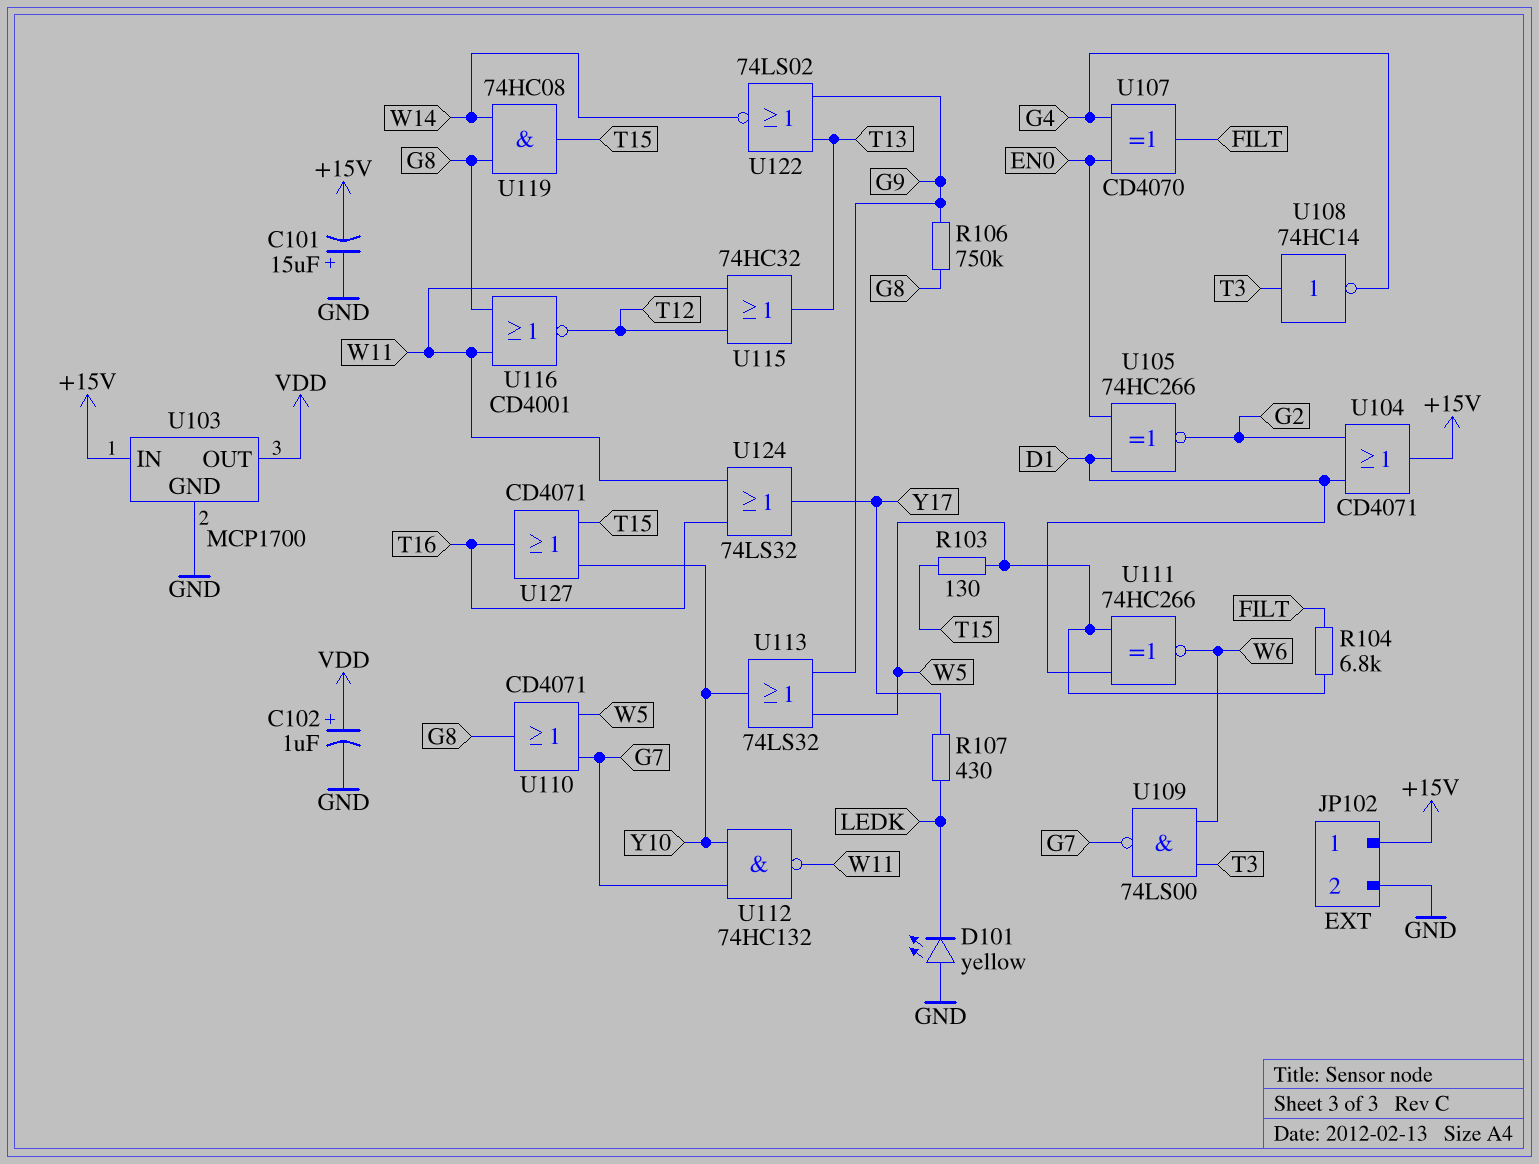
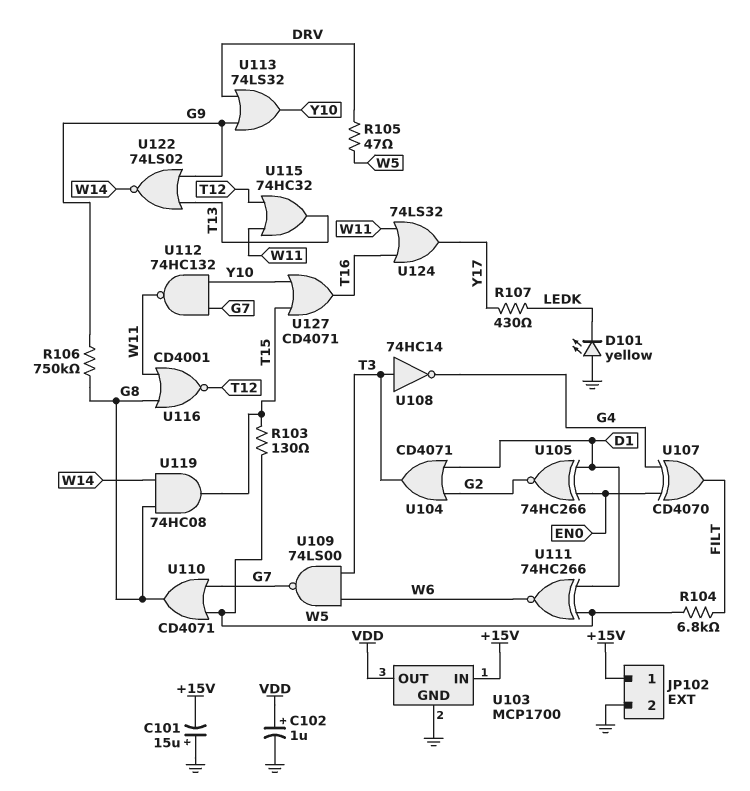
R105: none -> 47 (DRV, W5)
U104: OR CD4071 (in D1, in G2, out +15V) -> OR CD4071 (in D1, in G2, out T3)
U113: OR 74LS32 (in G9, in W5, out Y10) -> OR 74LS32 (in DRV, in G9, out Y10)

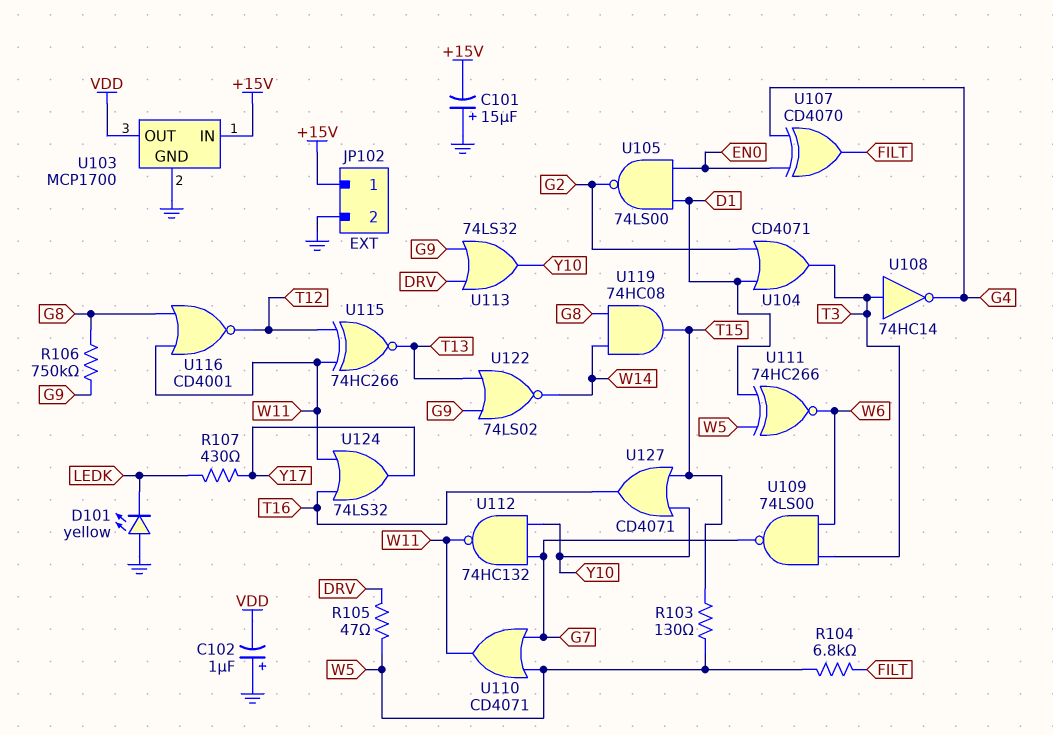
C102: 1uF (plus VDD, minus GND) -> 1uF (plus GND, minus VDD)
U105: XNOR 74HC266 (in D1, in EN0, out G2) -> NAND 74LS00 (in D1, in EN0, out G2)
U110: OR CD4071 (in G7, in W5, out G8) -> OR CD4071 (in G7, in W5, out W11)
U115: OR 74HC32 (in T12, in W11, out T13) -> XNOR 74HC266 (in T12, in W11, out T13)

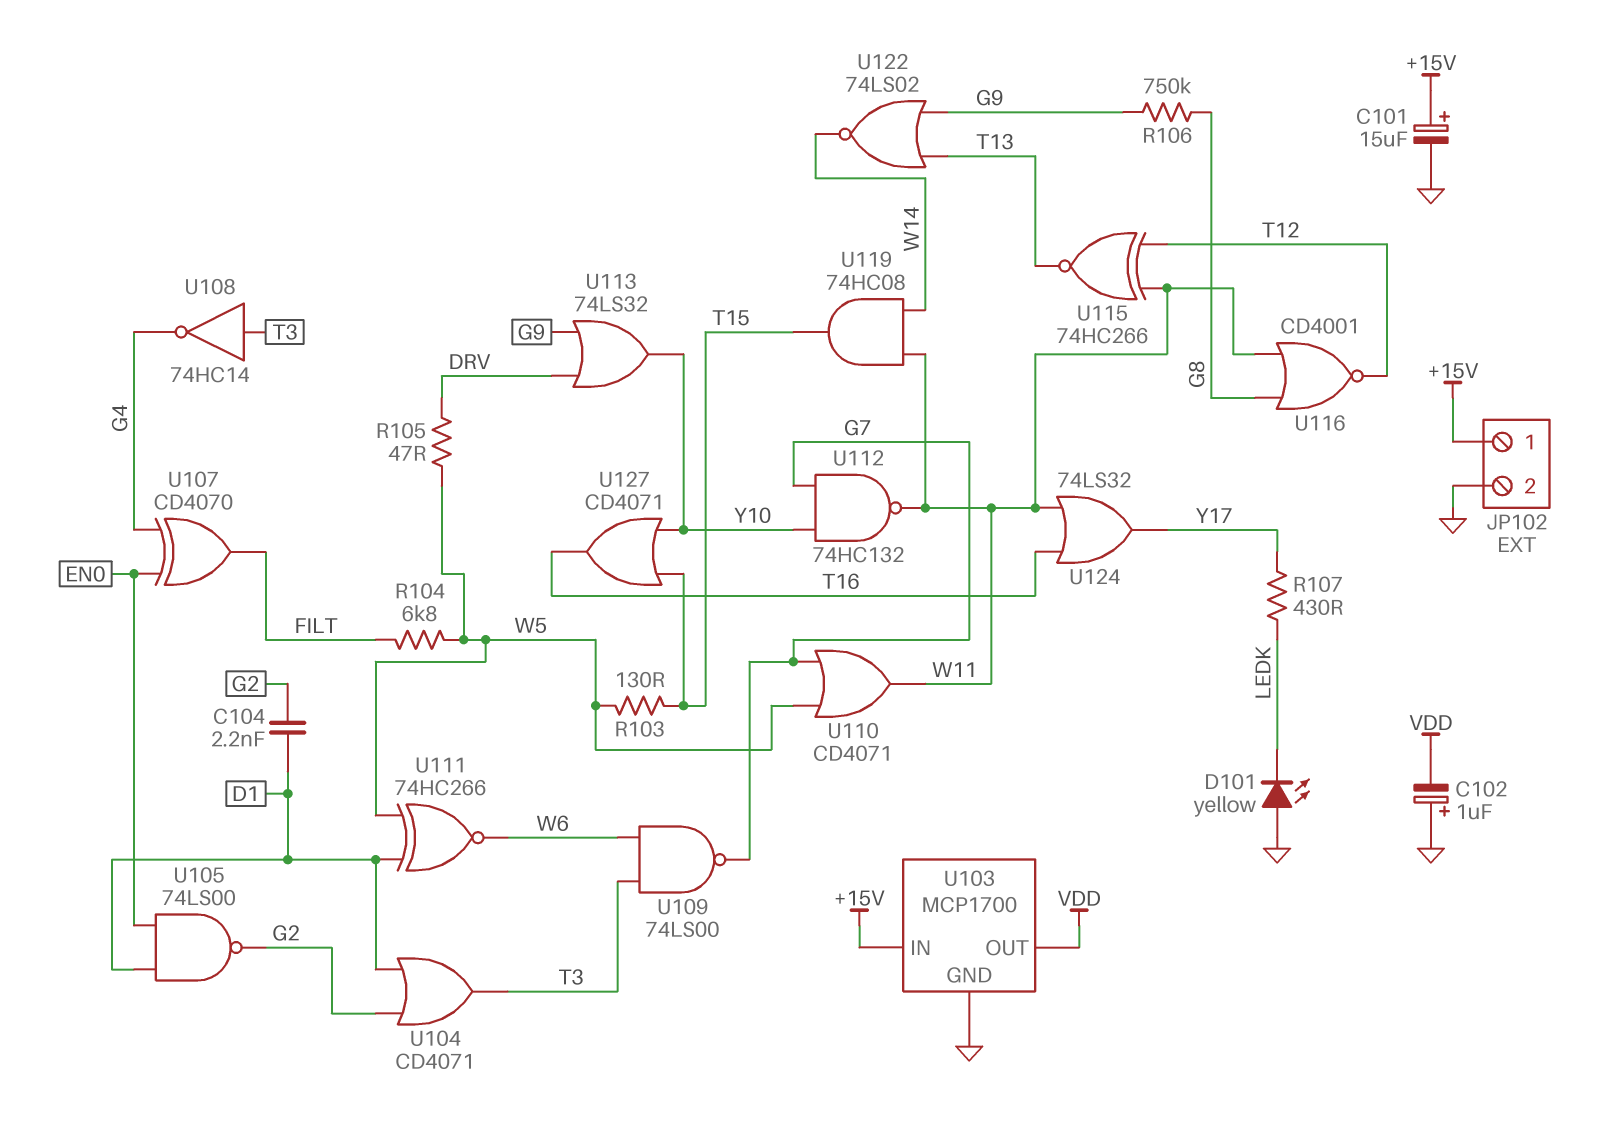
C101: 15uF (plus GND, minus +15V) -> 15uF (plus +15V, minus GND)
C104: none -> 2.2nF (D1, G2)
U119: AND 74HC08 (in G8, in W14, out T15) -> AND 74HC08 (in W11, in W14, out T15)

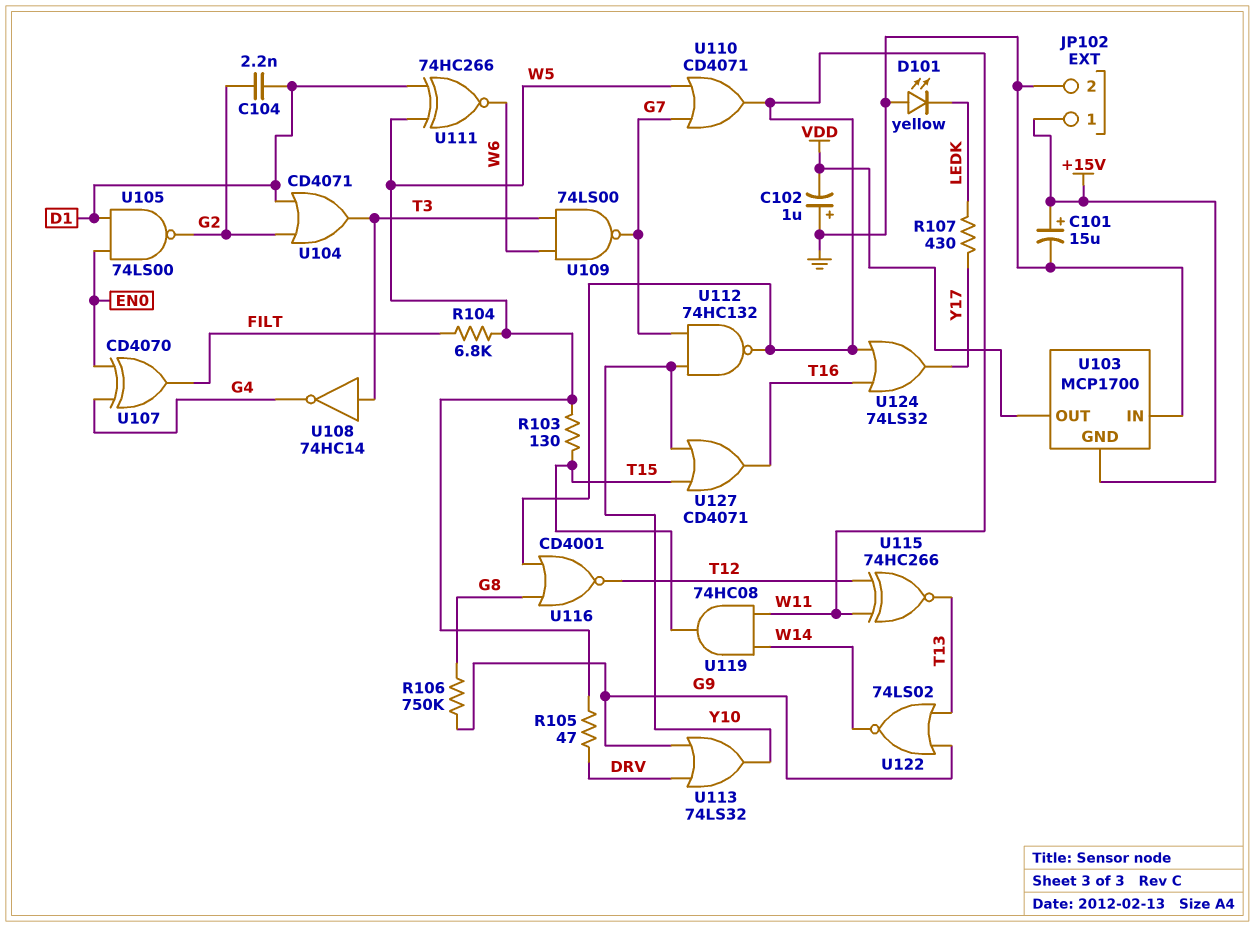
U103 pin GND: GND -> +15V
U103 pin IN: +15V -> GND

